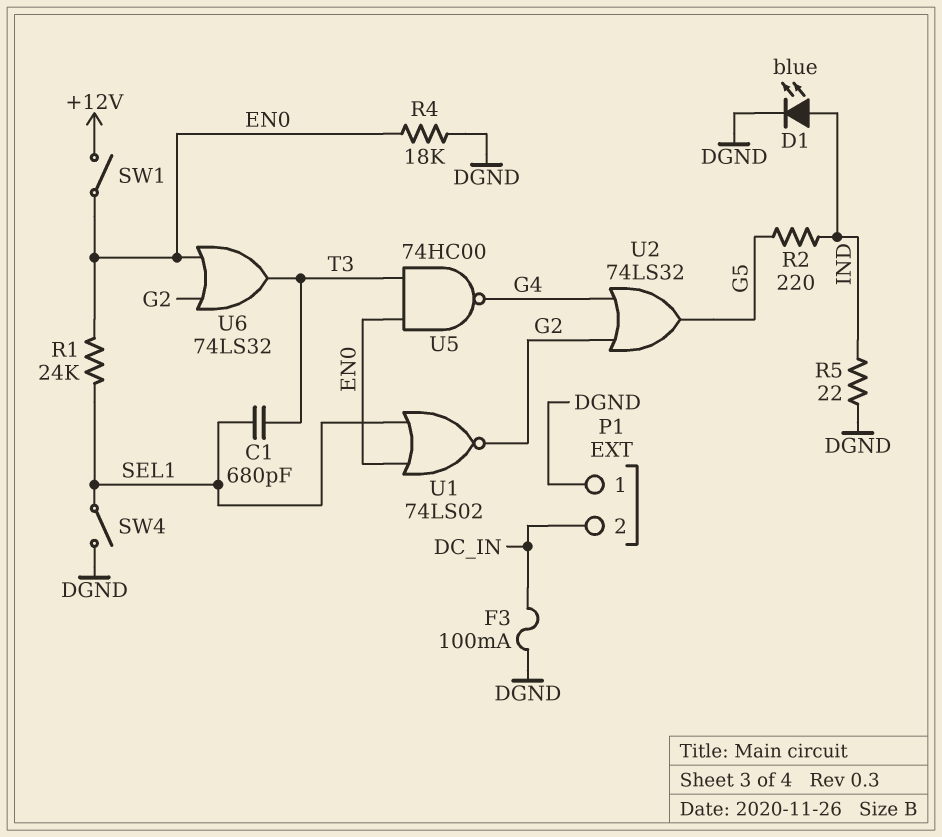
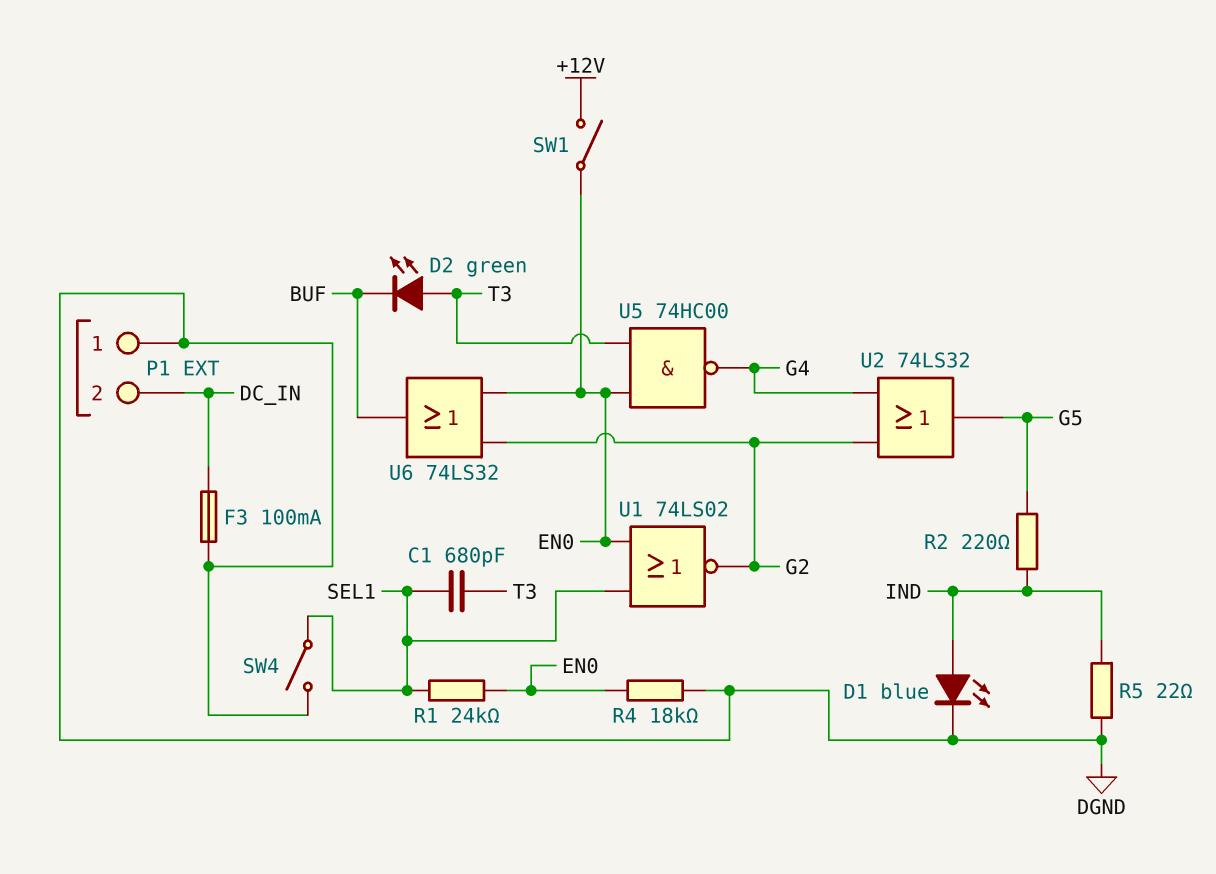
D2: none -> LED green (A T3, K BUF)
U6: OR 74LS32 (in EN0, in G2, out T3) -> OR 74LS32 (in EN0, in G2, out BUF)

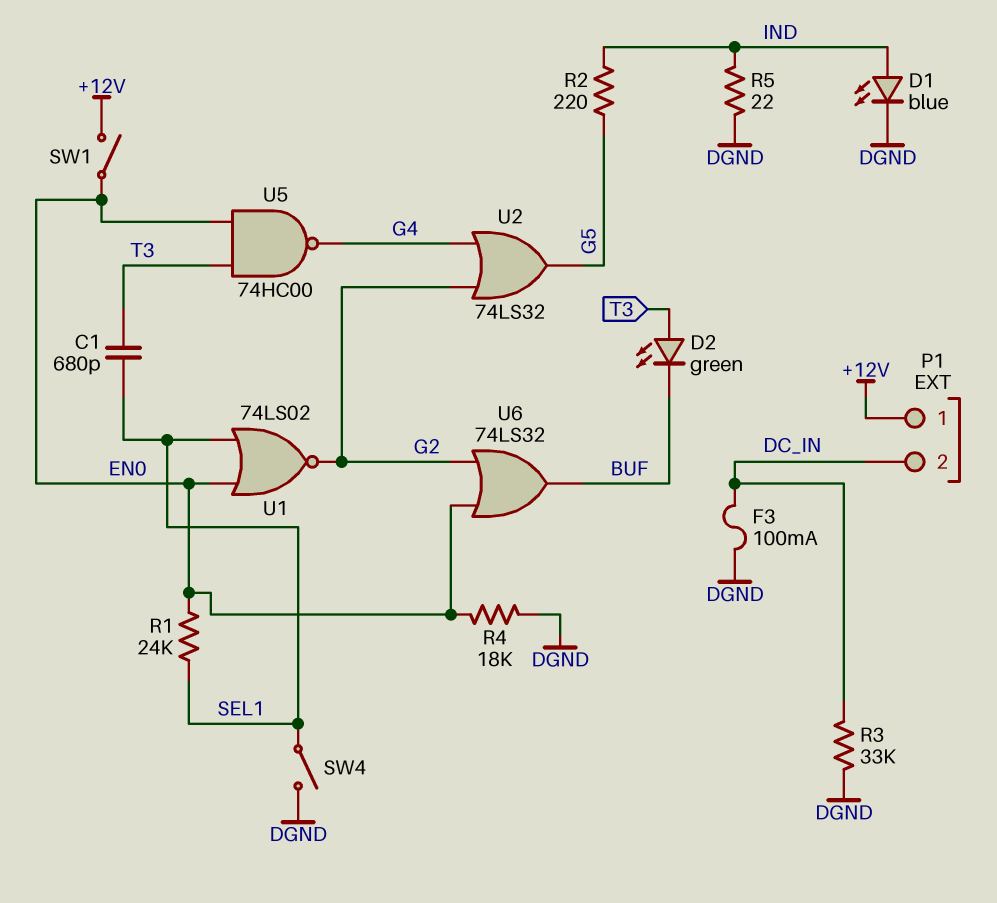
P1 pin 1: DGND -> +12V
R3: none -> 33k (DC_IN, DGND)

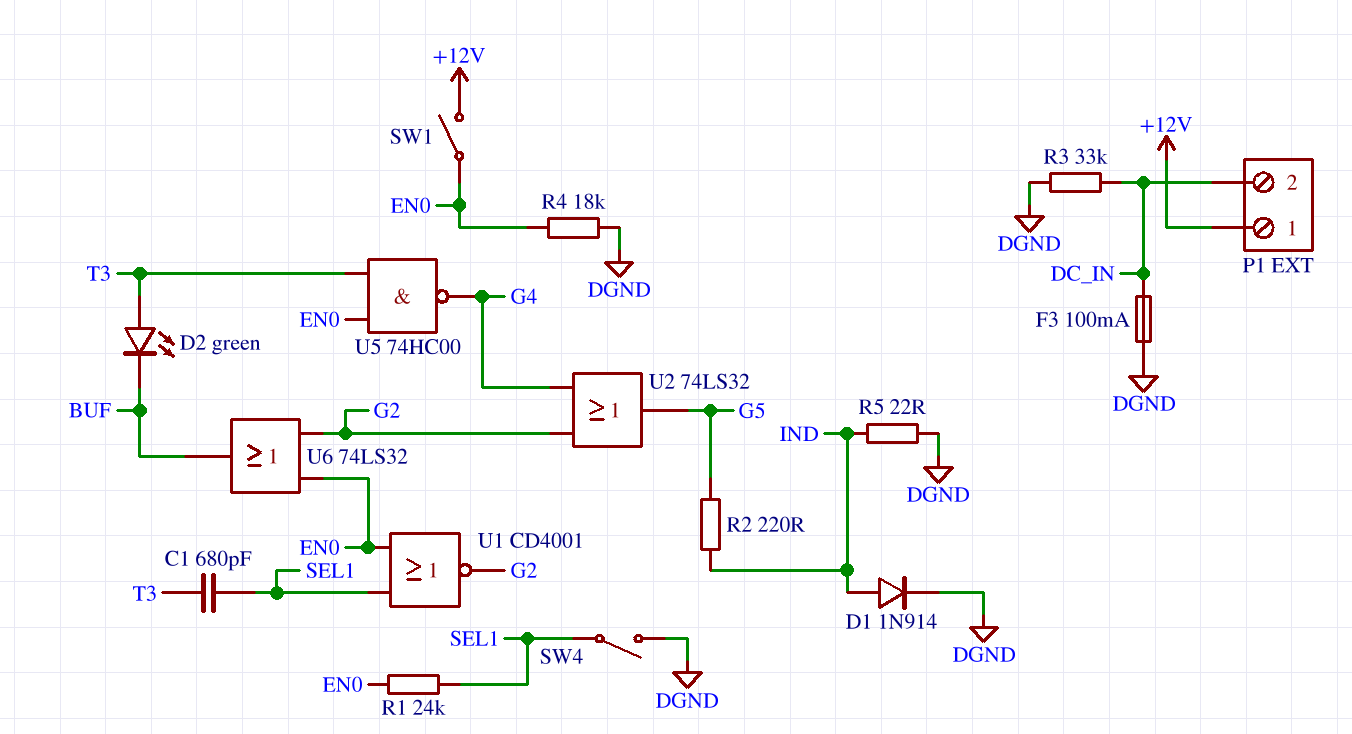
D1: LED blue (A IND, K DGND) -> diode 1N914 (A IND, K DGND)
U1: NOR 74LS02 (in EN0, in SEL1, out G2) -> NOR CD4001 (in EN0, in SEL1, out G2)

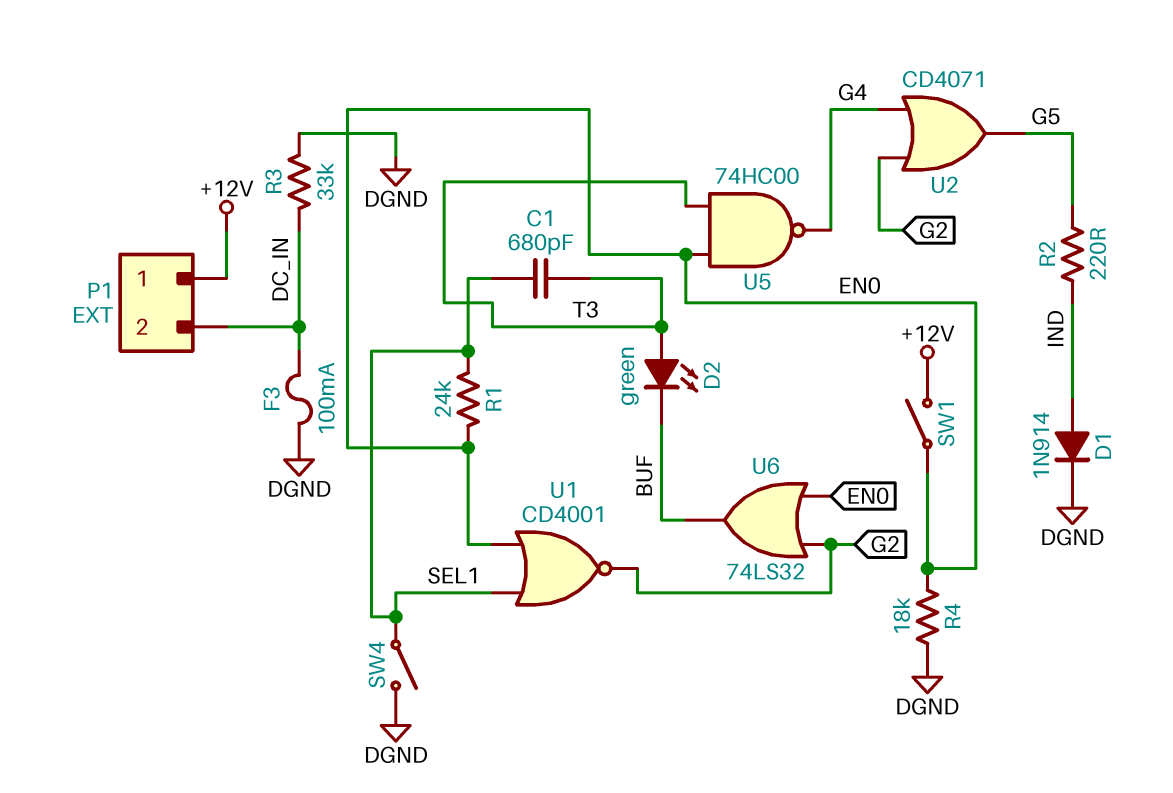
R5: 22 (DGND, IND) -> none
U2: OR 74LS32 (in G2, in G4, out G5) -> OR CD4071 (in G2, in G4, out G5)

